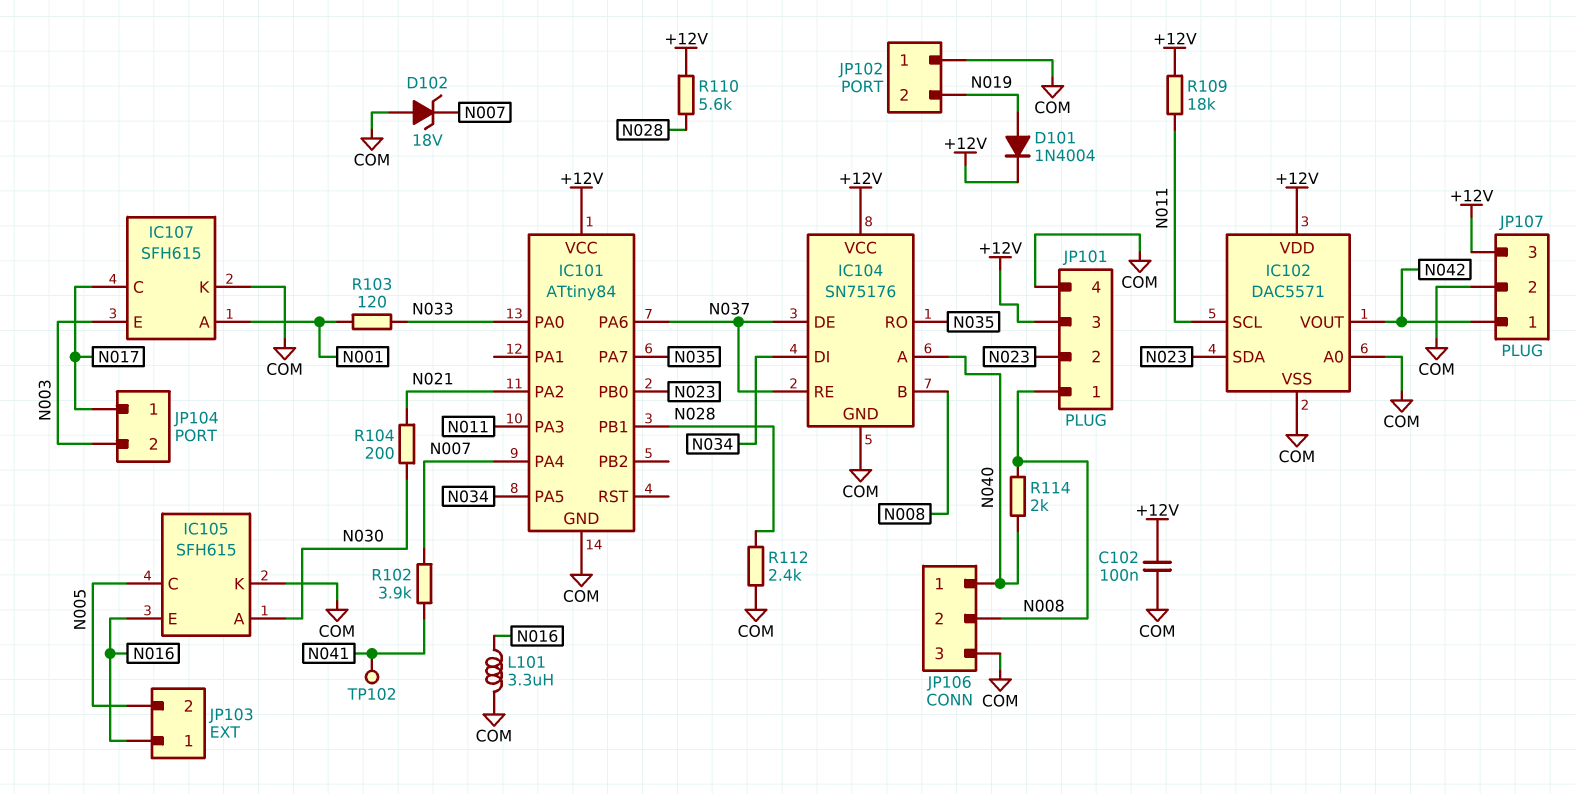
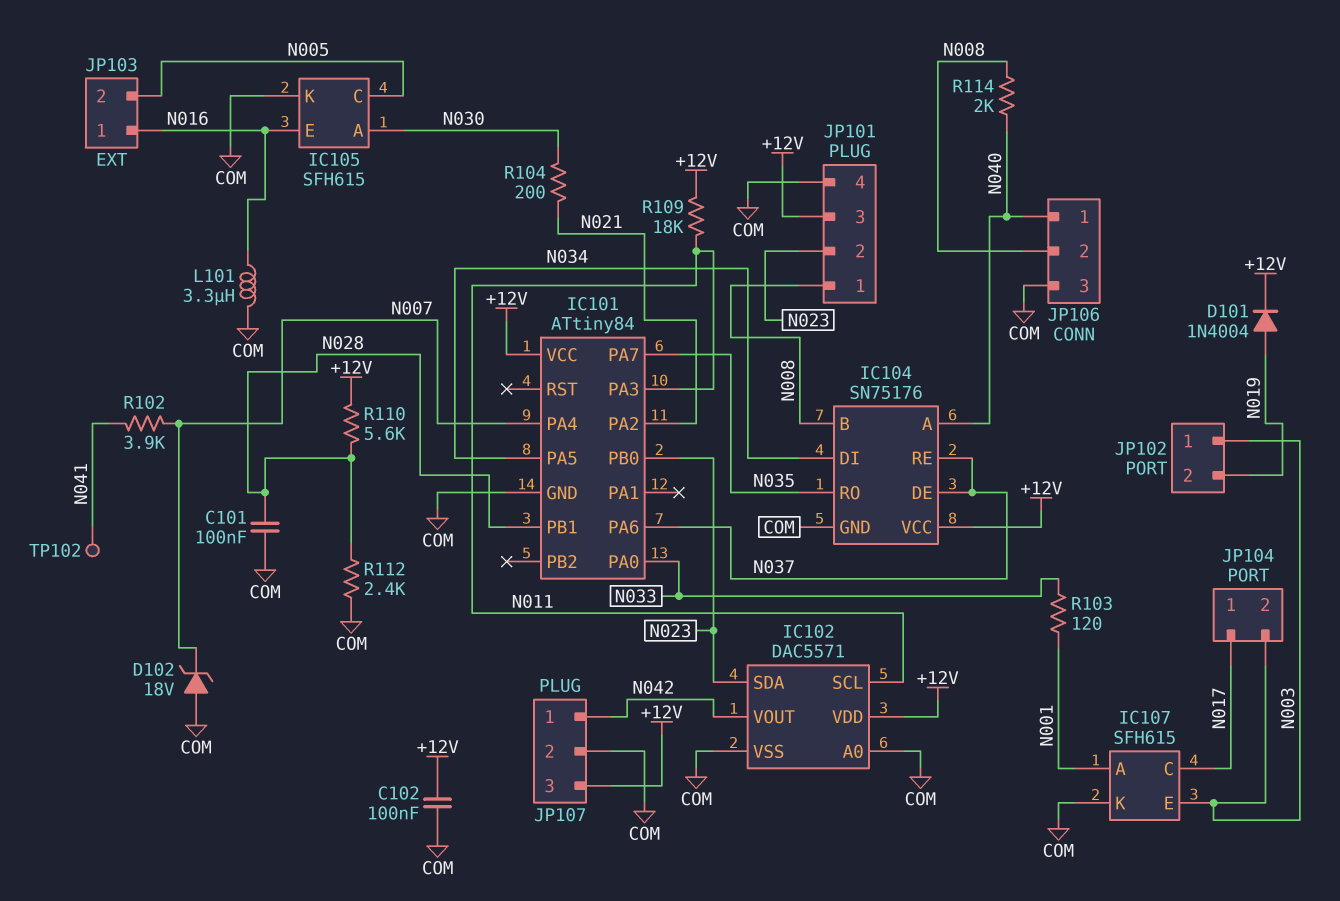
C101: none -> 100nF (COM, N028)
JP102 pin 1: COM -> N003

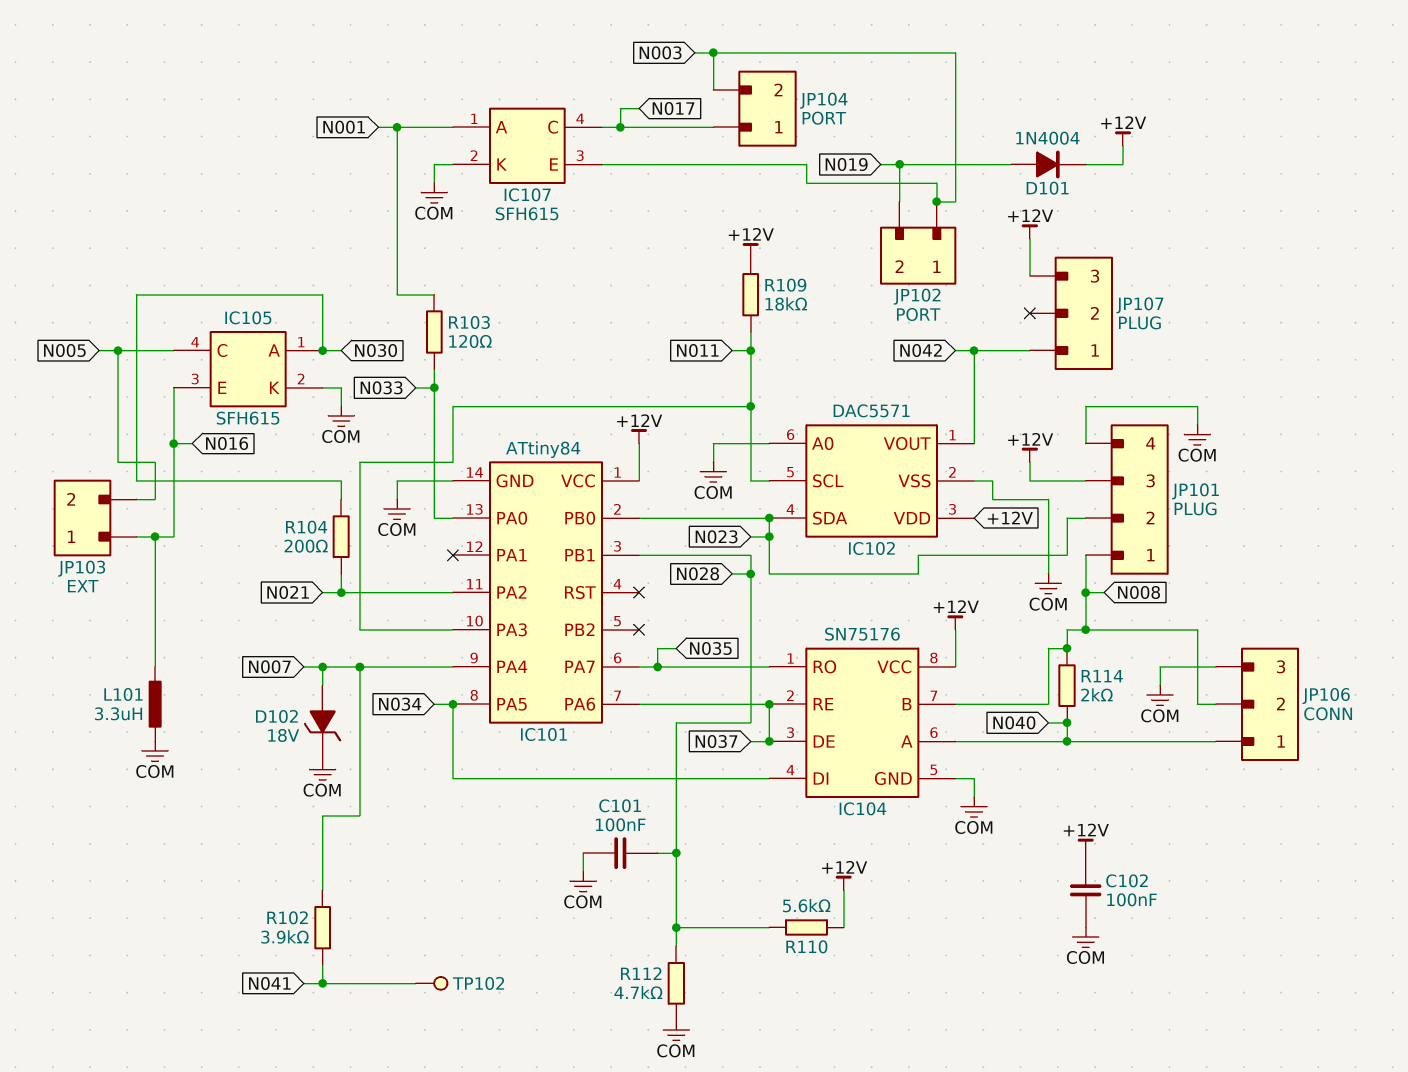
D102: zener 18V (A COM, K N007) -> zener 18V (A N007, K COM)
JP107 pin 2: COM -> none
R112: 2.4k (COM, N028) -> 4.7k (COM, N028)

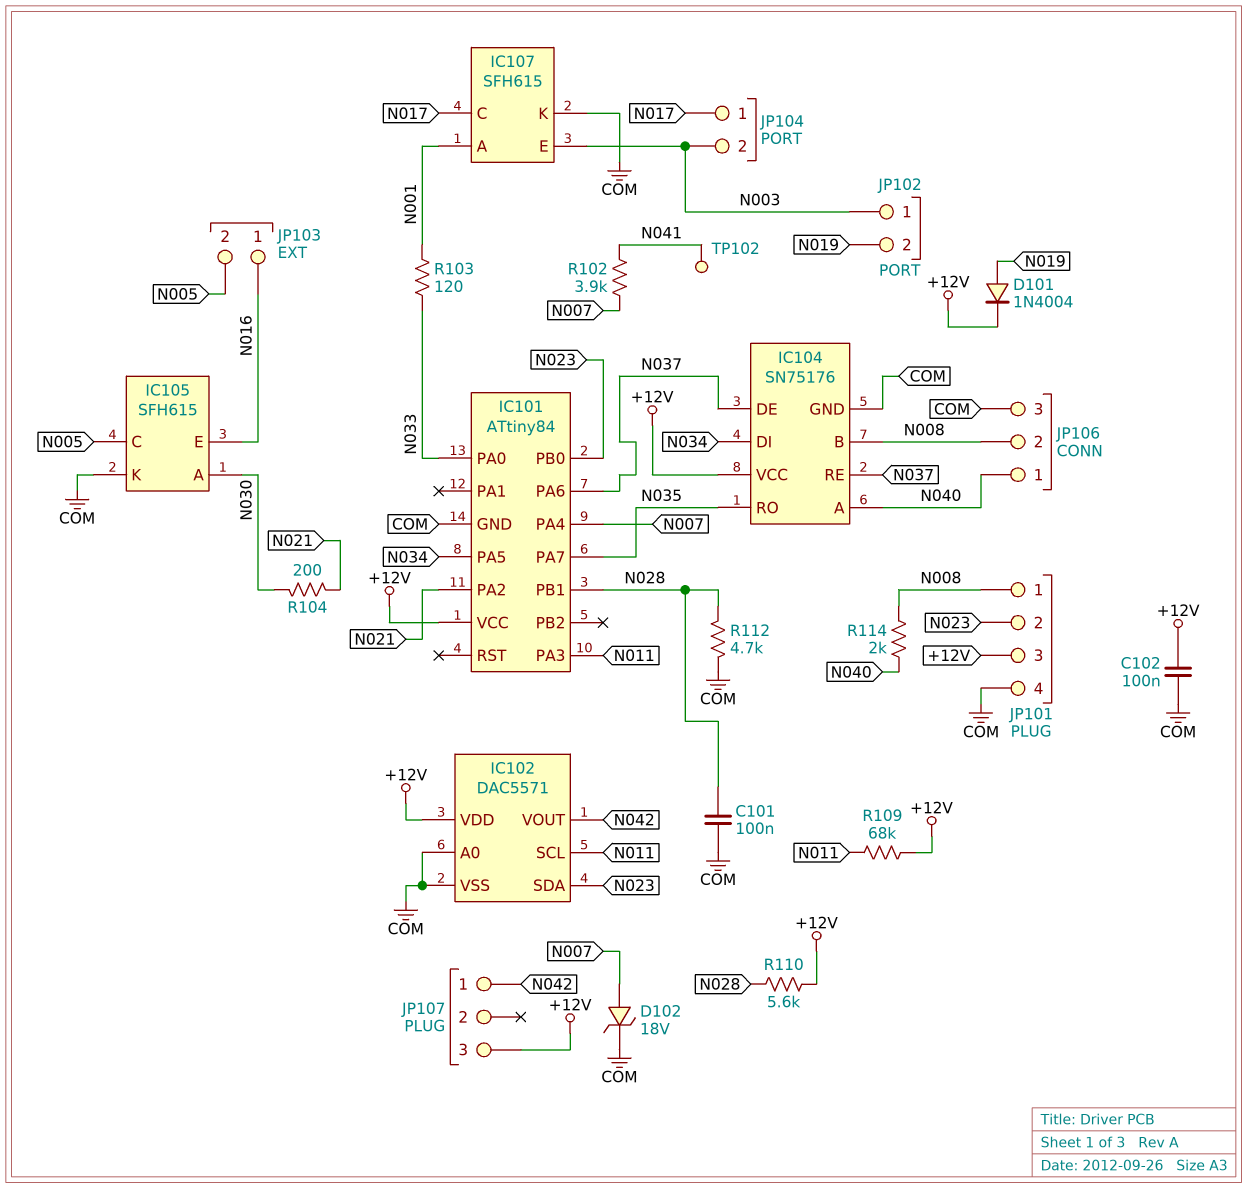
L101: 3.3uH (COM, N016) -> none
R109: 18k (+12V, N011) -> 68k (+12V, N011)

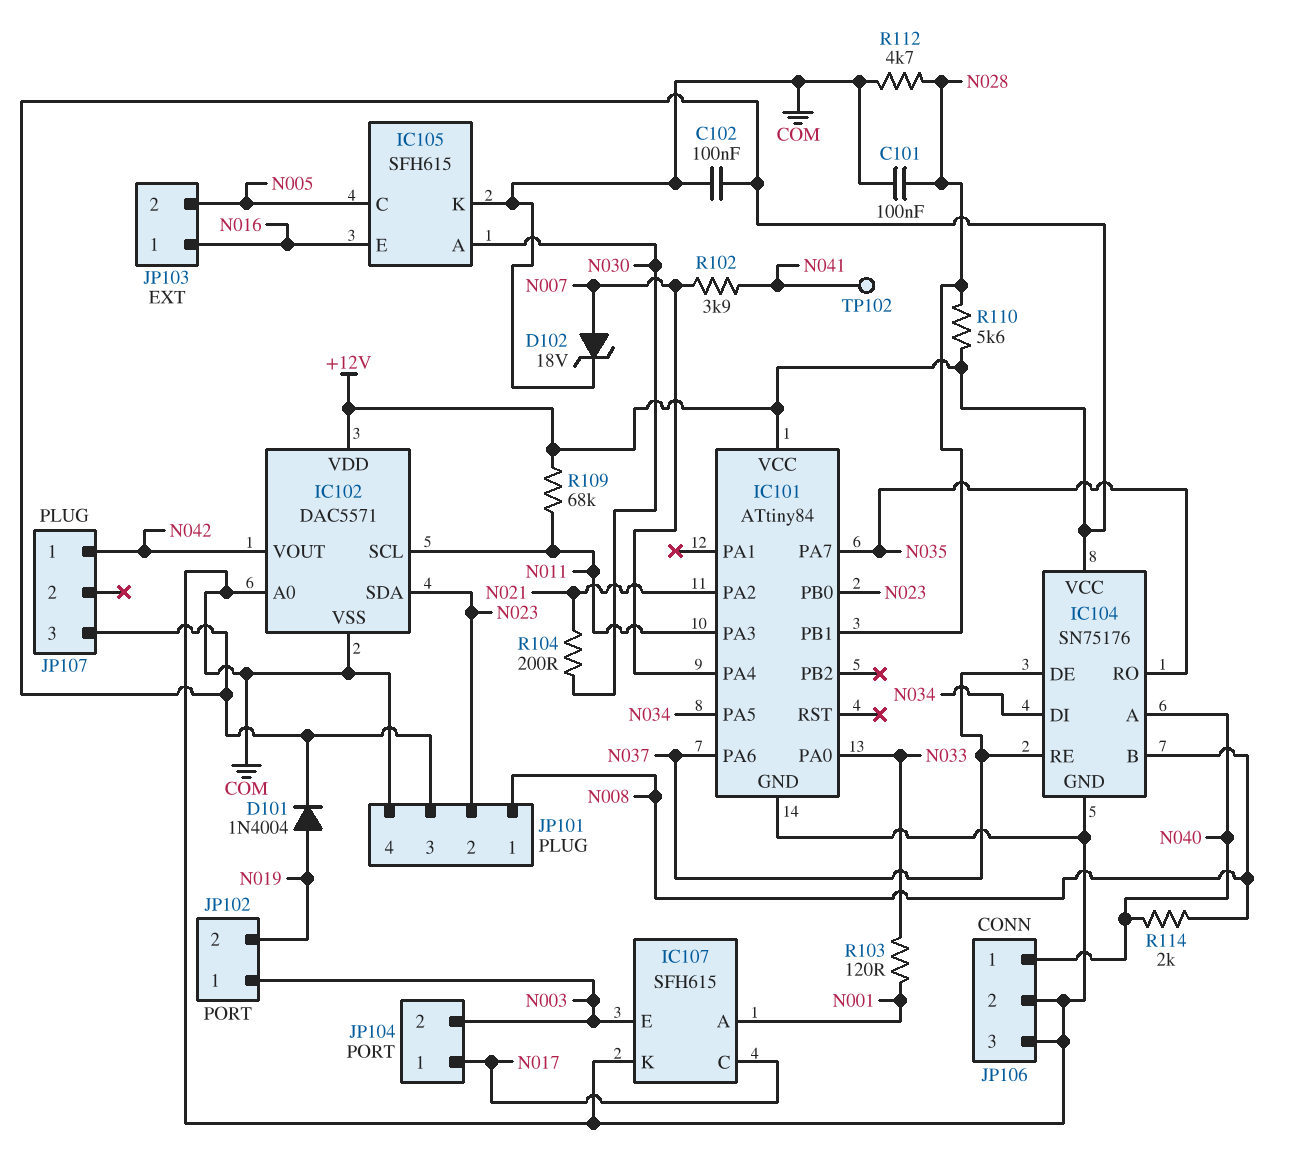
JP106 pin 2: N008 -> COM

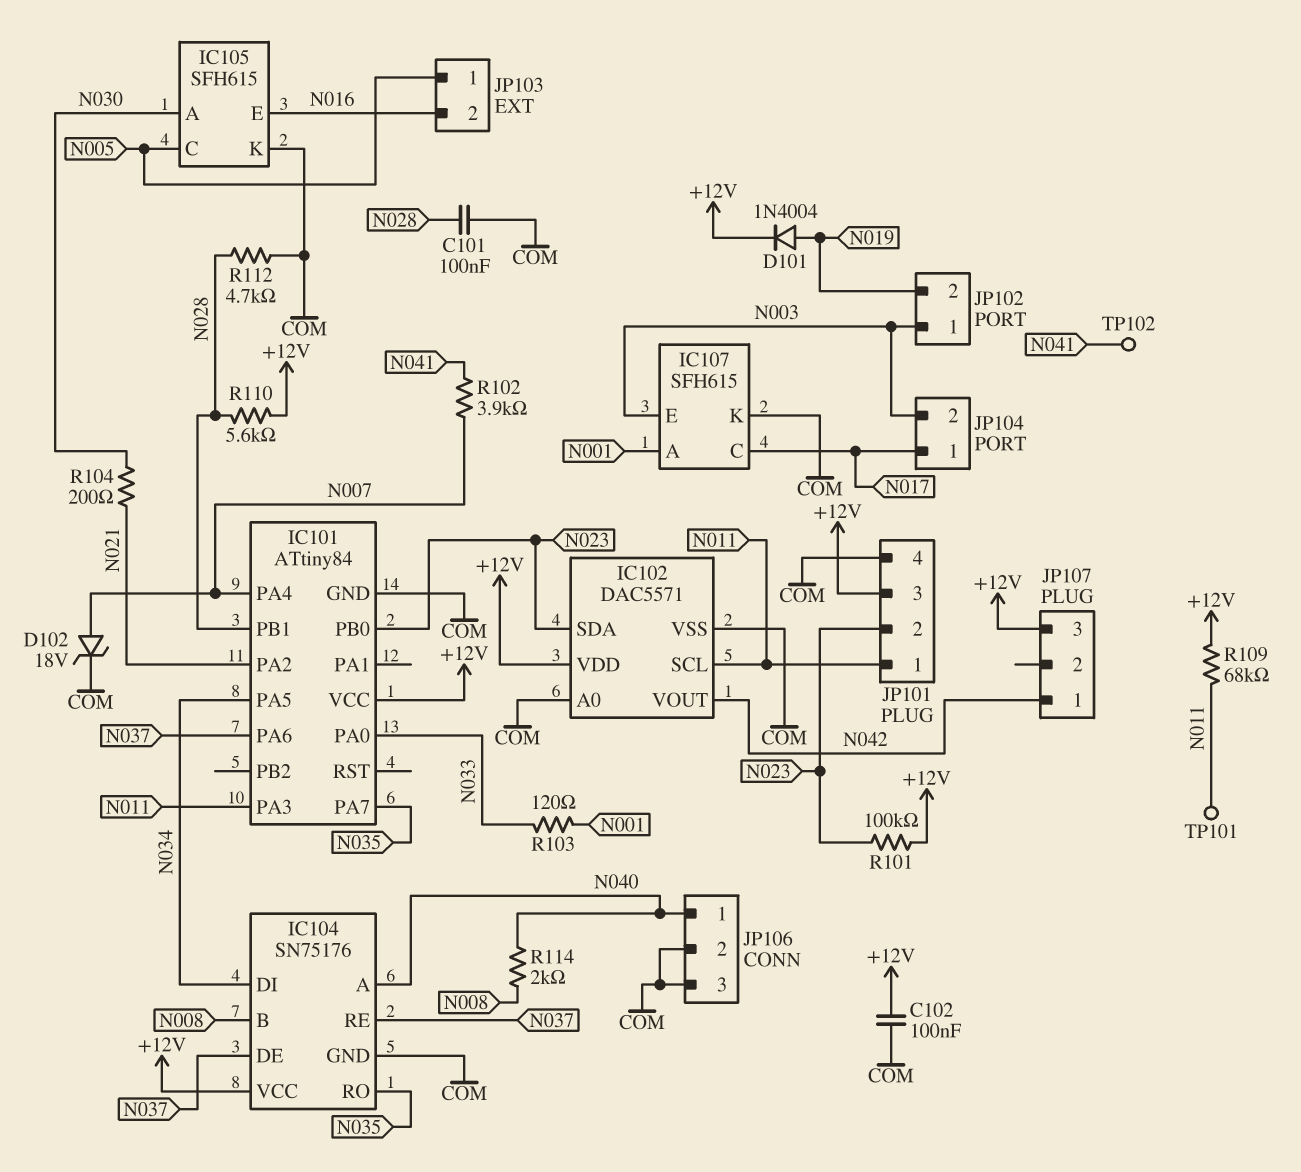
JP101 pin 1: N008 -> N011
JP103 pin 1: N016 -> N005
JP103 pin 2: N005 -> N016
R101: none -> 100k (+12V, N023)
TP101: none -> test point (N011)

